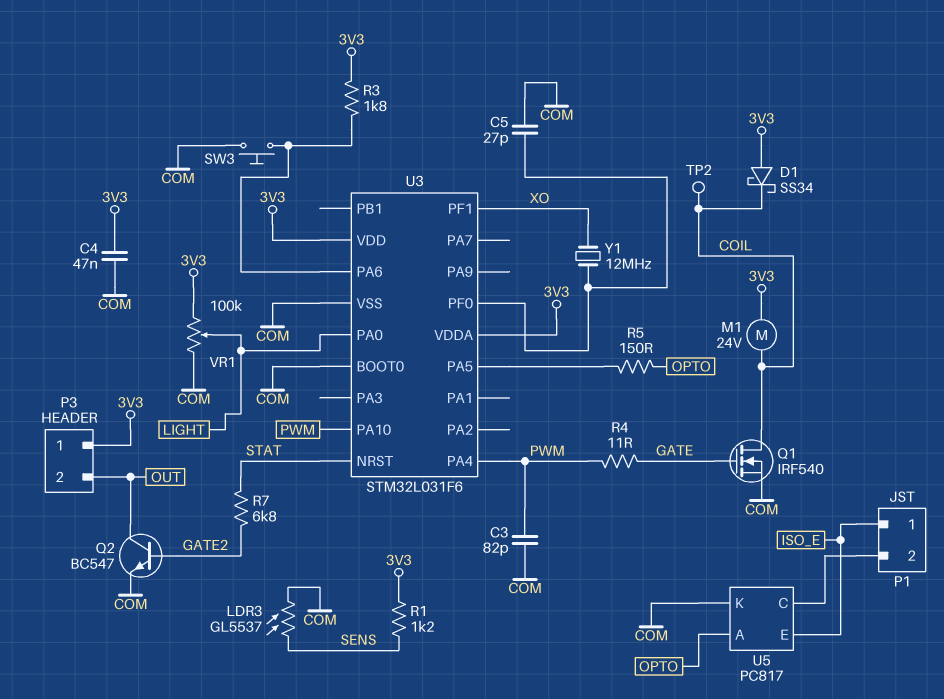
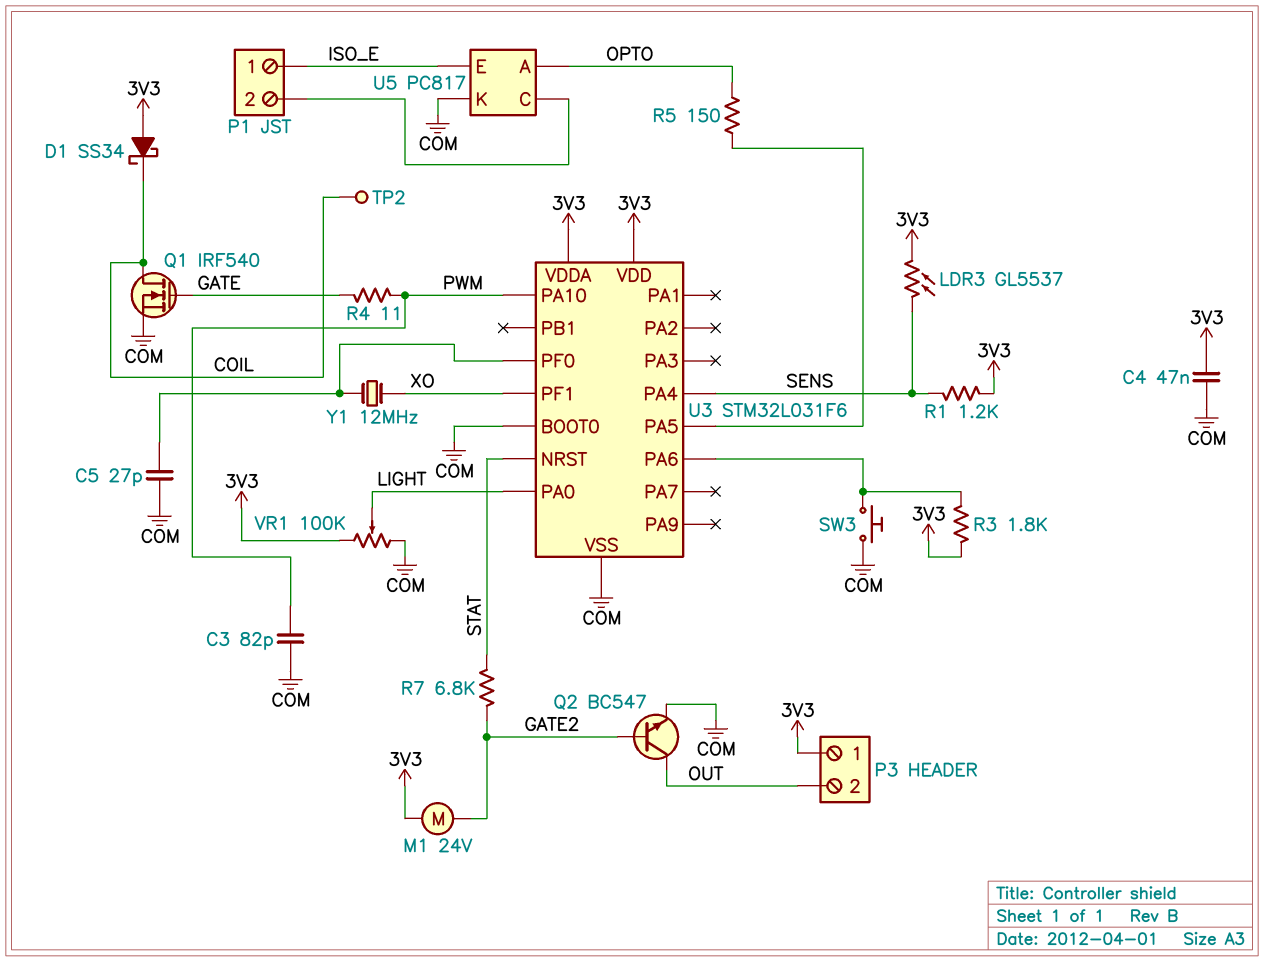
LDR3: GL5537 (COM, SENS) -> GL5537 (3V3, SENS)
M1: motor 24V (3V3, COIL) -> motor 24V (3V3, GATE2)
U3 pin PA4: PWM -> SENS

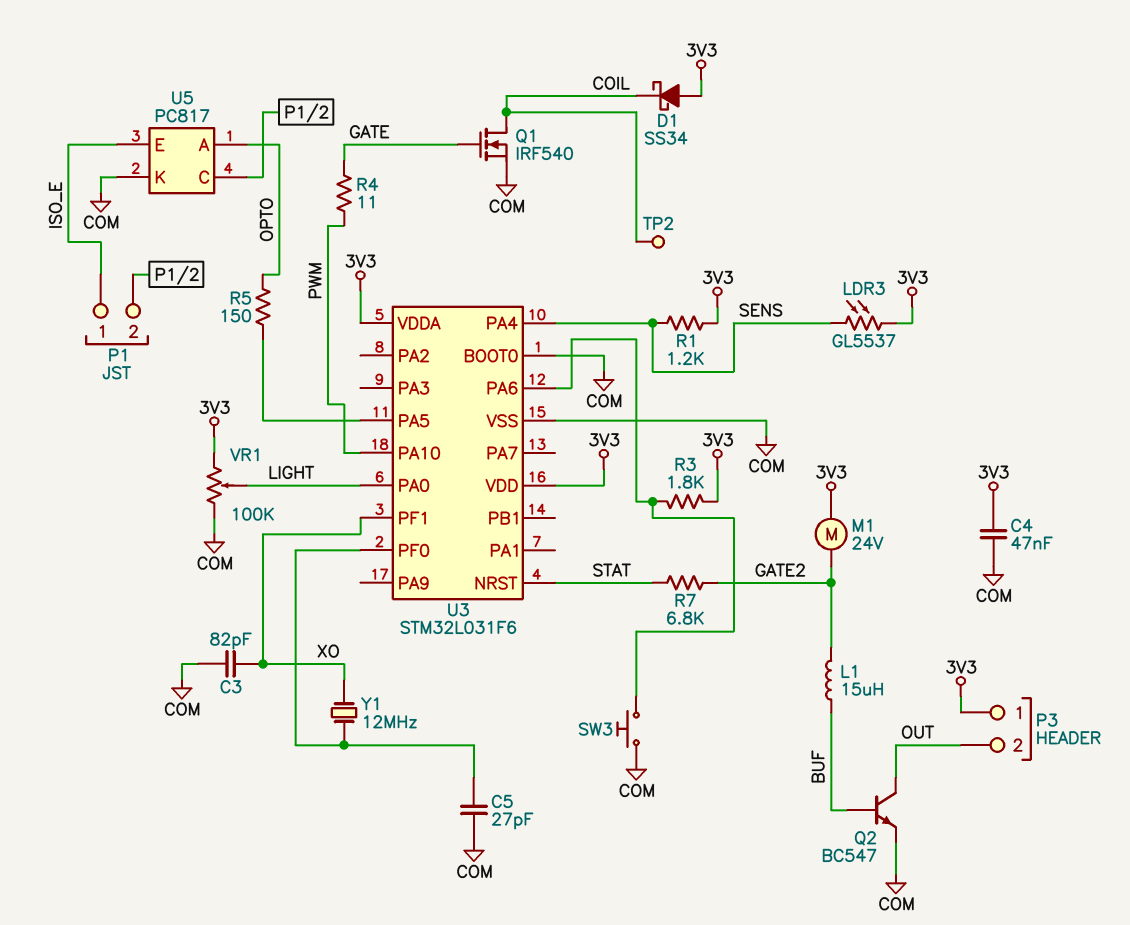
C3: 82pF (COM, PWM) -> 82pF (COM, XO)
L1: none -> 15uH (BUF, GATE2)
Q2: NPN BC547 (B GATE2, C OUT, E COM) -> NPN BC547 (B BUF, C OUT, E COM)

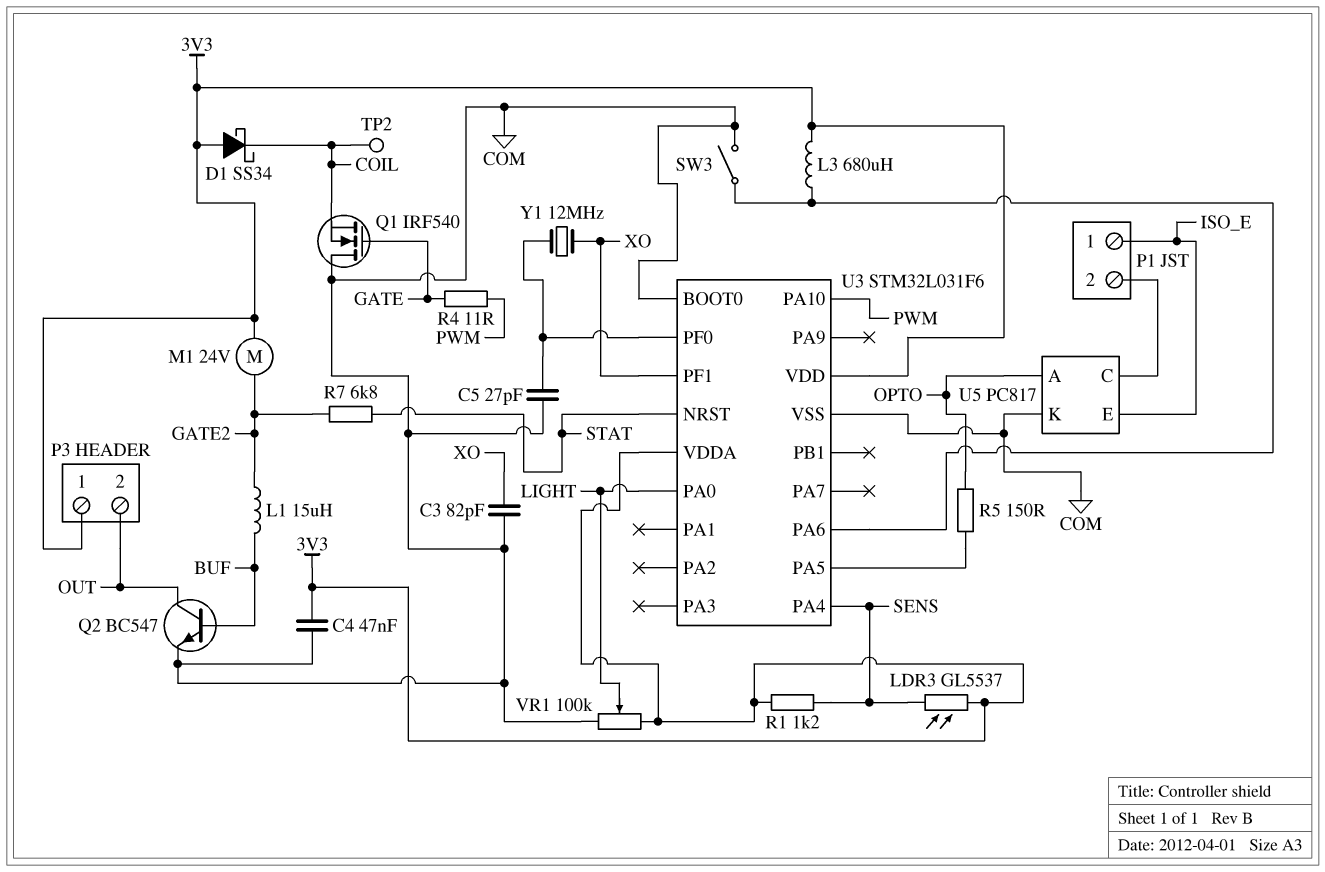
L3: none -> 680uH (3V3, U3/PA6)
Q1: NMOS IRF540 (G GATE, D COIL, S COM) -> NMOS IRF540 (G GATE, D COM, S COIL)
R3: 1.8k (3V3, U3/PA6) -> none
SW3: button (COM, U3/PA6) -> switch (COM, U3/PA6)

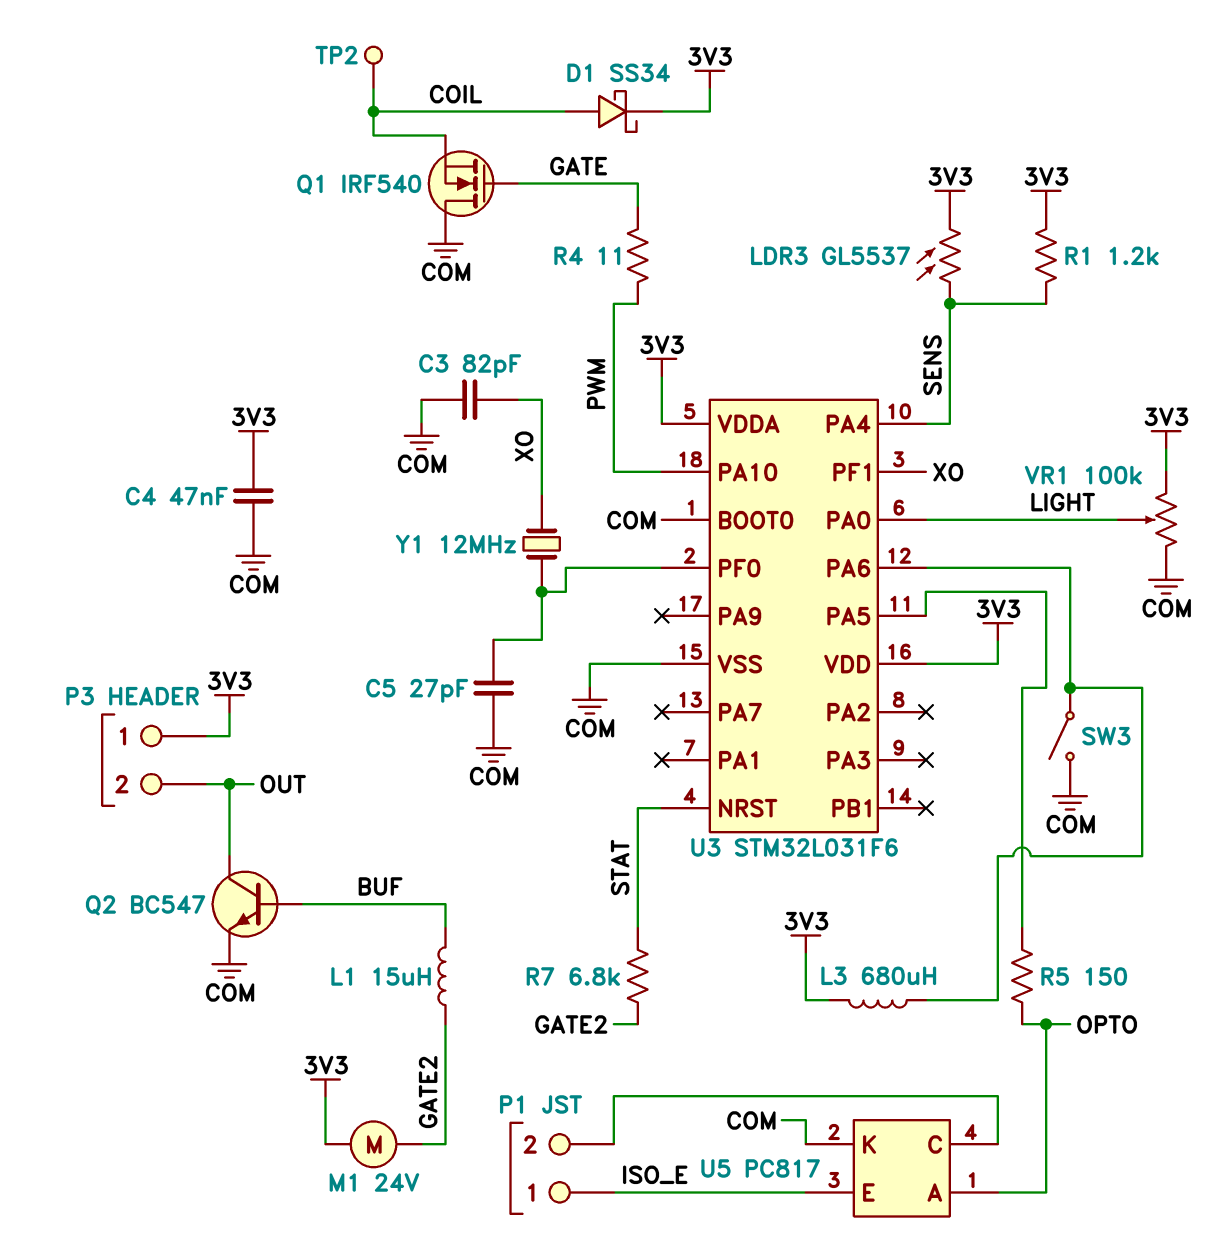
D1: schottky SS34 (A 3V3, K COIL) -> schottky SS34 (A COIL, K 3V3)

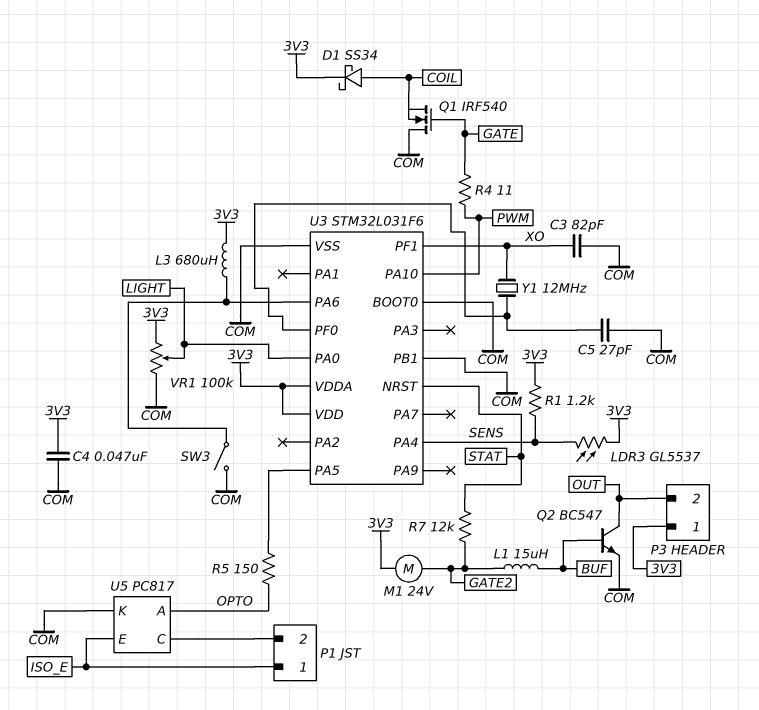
R7: 6.8k (GATE2, STAT) -> 12k (GATE2, STAT)
TP2: test point (COIL) -> none
U3 pin PB1: none -> COM

